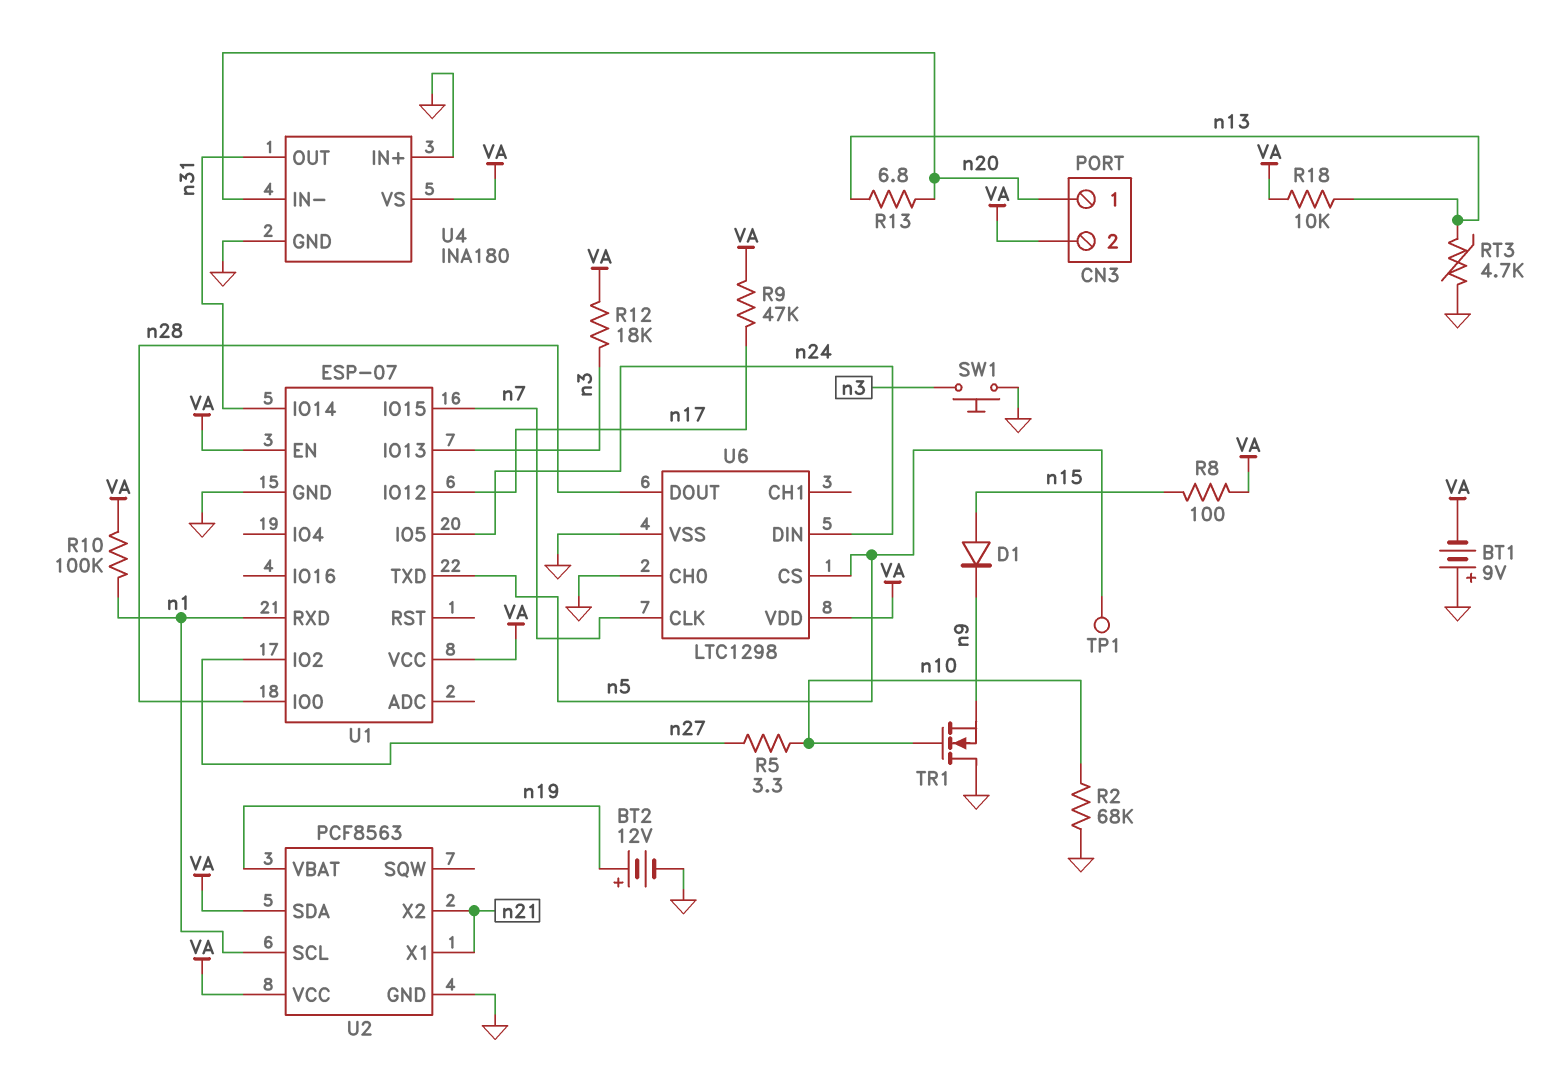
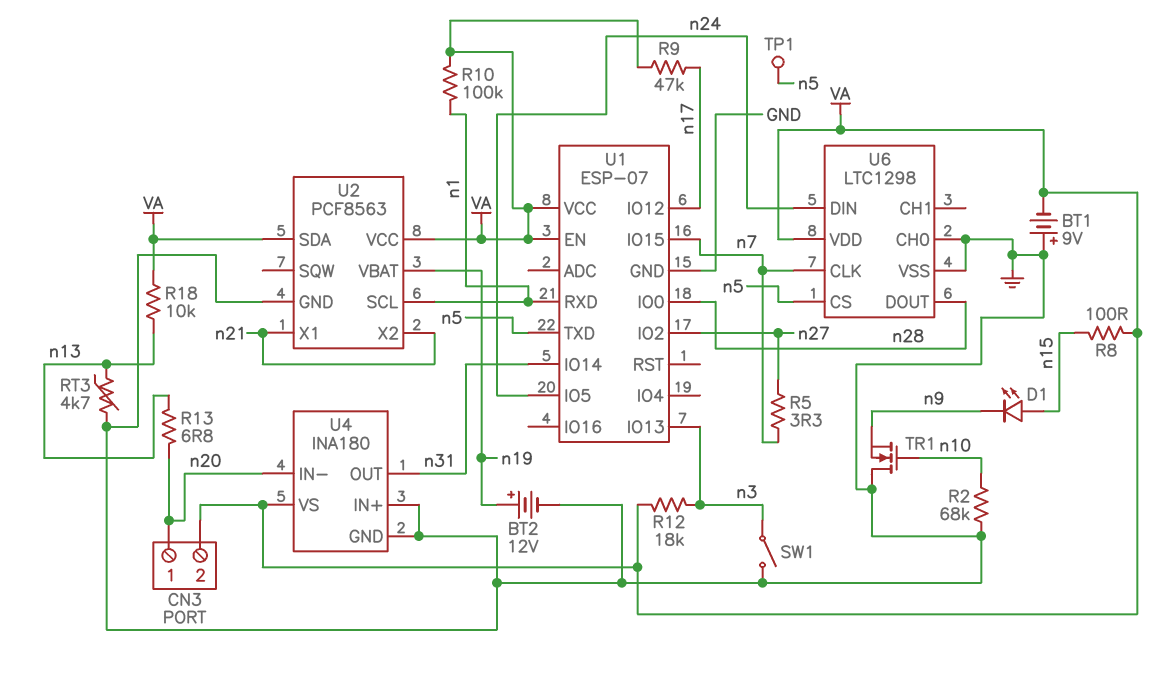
D1: diode (A n15, K n9) -> LED (A n15, K n9)
R5: 3.3 (n10, n27) -> 3.3 (n7, n27)
SW1: button (GND, n3) -> switch (GND, n3)

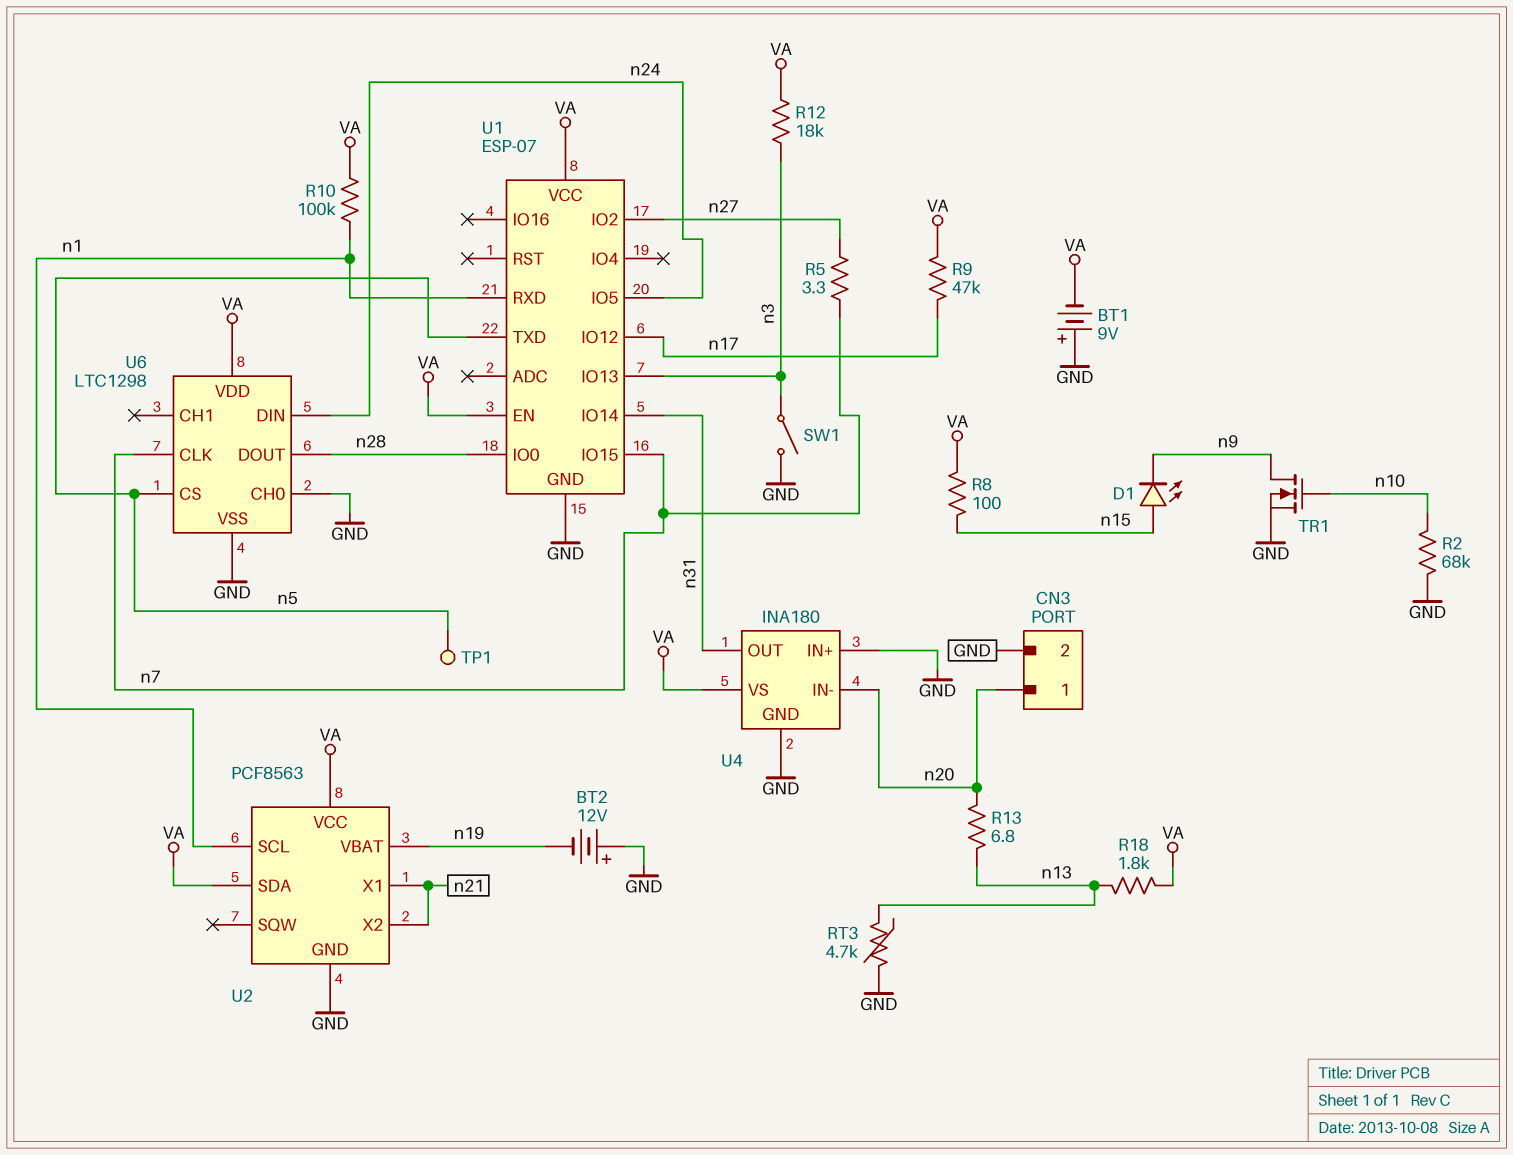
BT2: 12V (plus n19, minus GND) -> 12V (plus GND, minus n19)
CN3 pin 2: VA -> GND
R18: 10k (VA, n13) -> 1.8k (VA, n13)
TR1: NMOS (G n10, D GND, S n9) -> NMOS (G n10, D n9, S GND)

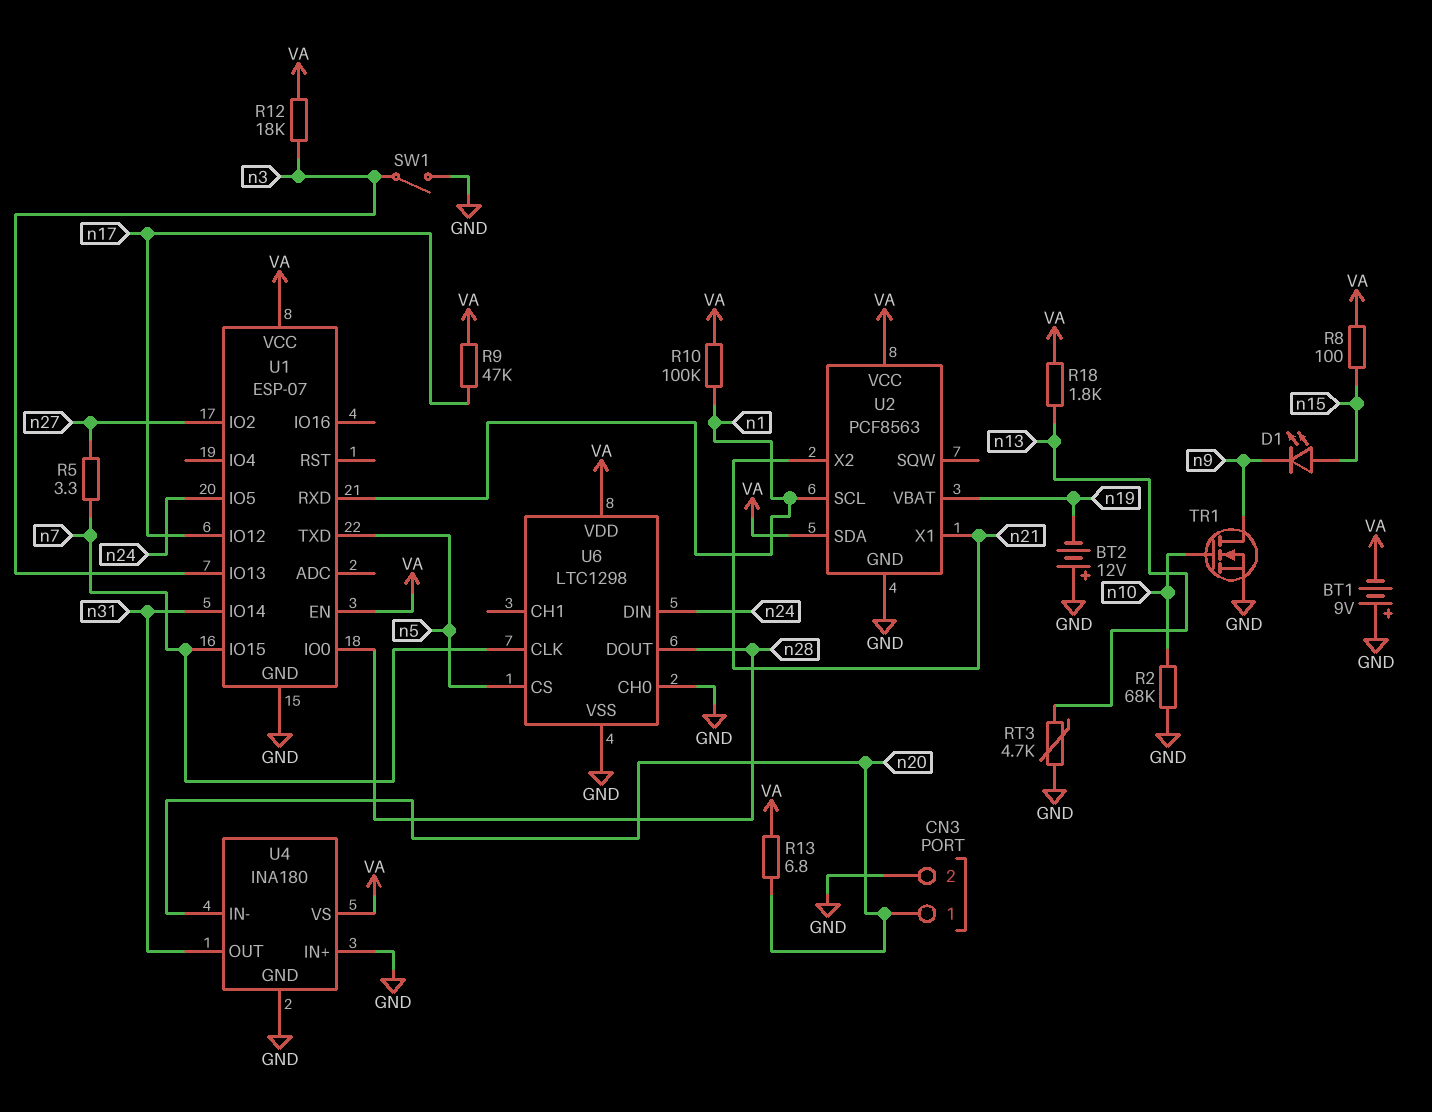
R13: 6.8 (n13, n20) -> 6.8 (VA, n20)
TP1: test point (n5) -> none

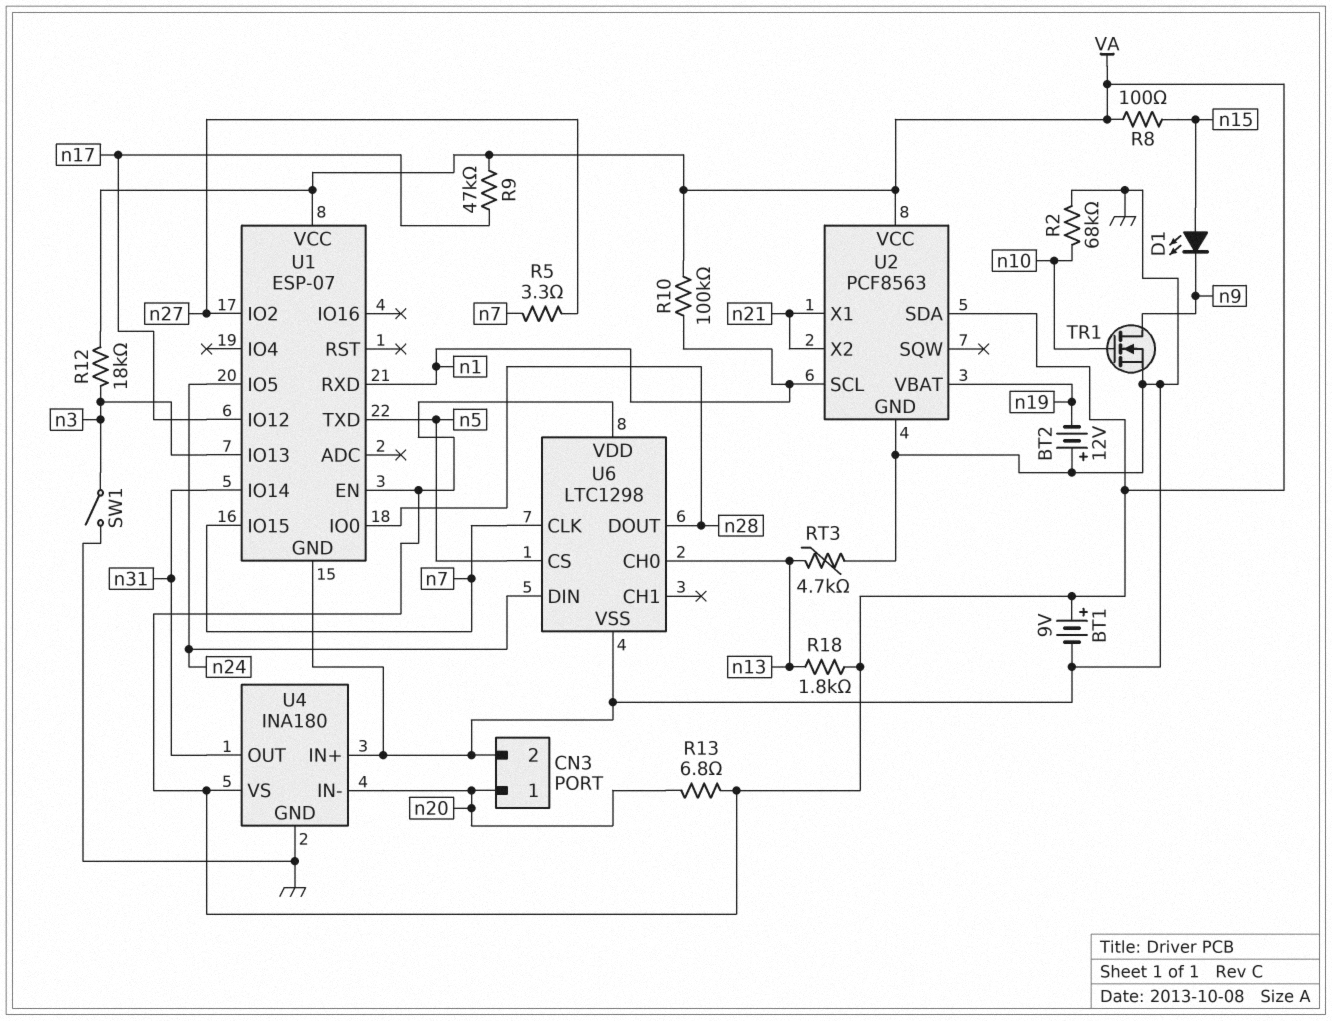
BT1: 9V (plus GND, minus VA) -> 9V (plus VA, minus GND)
U6 pin CH0: GND -> n13

